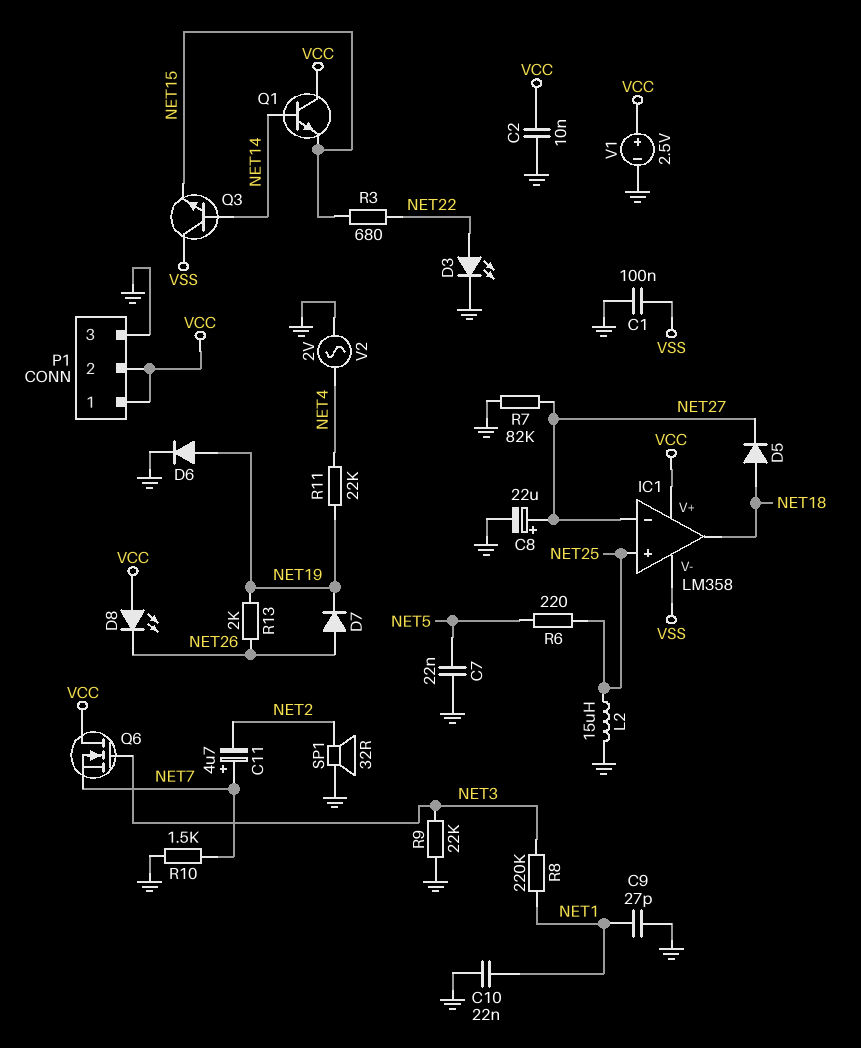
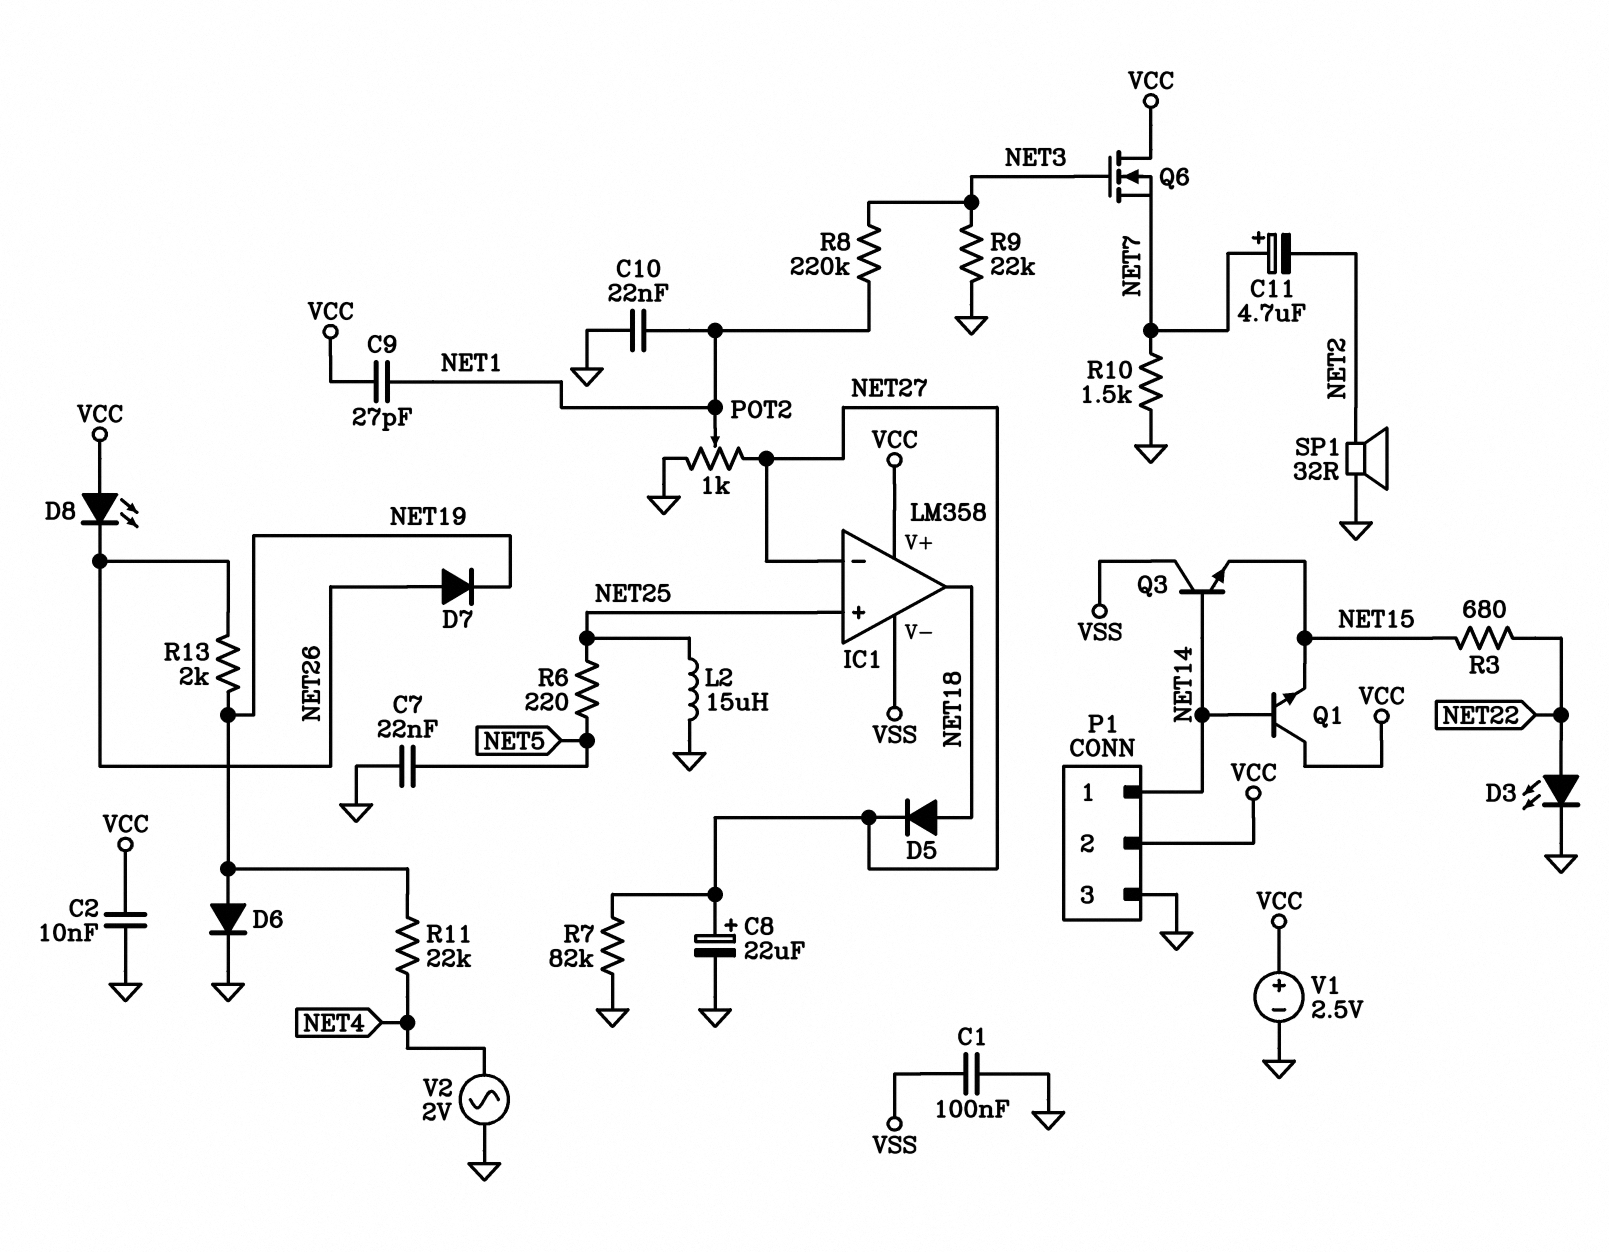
C9: 27pF (GND, NET1) -> 27pF (NET1, VCC)
P1 pin 1: VCC -> NET14
POT2: none -> 1k (GND, NET27, wiper NET1)

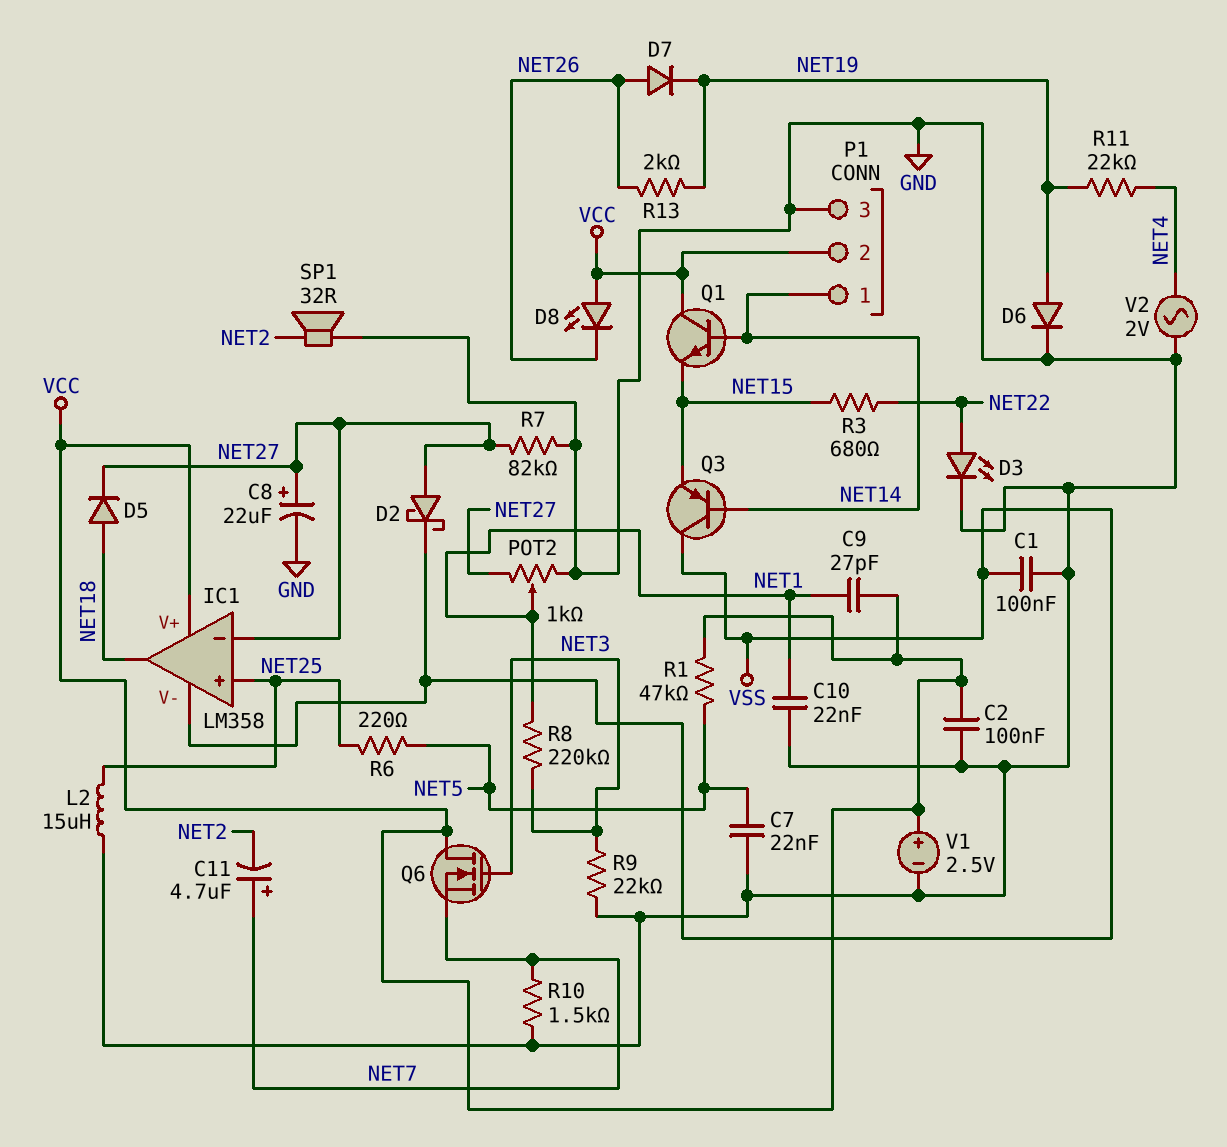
C2: 10nF (GND, VCC) -> 100nF (GND, VCC)
D2: none -> schottky (A NET27, K VSS)
Q3: NPN (B NET14, C VSS, E NET15) -> PNP (B NET14, C VSS, E NET15)
R1: none -> 47k (NET5, VCC)

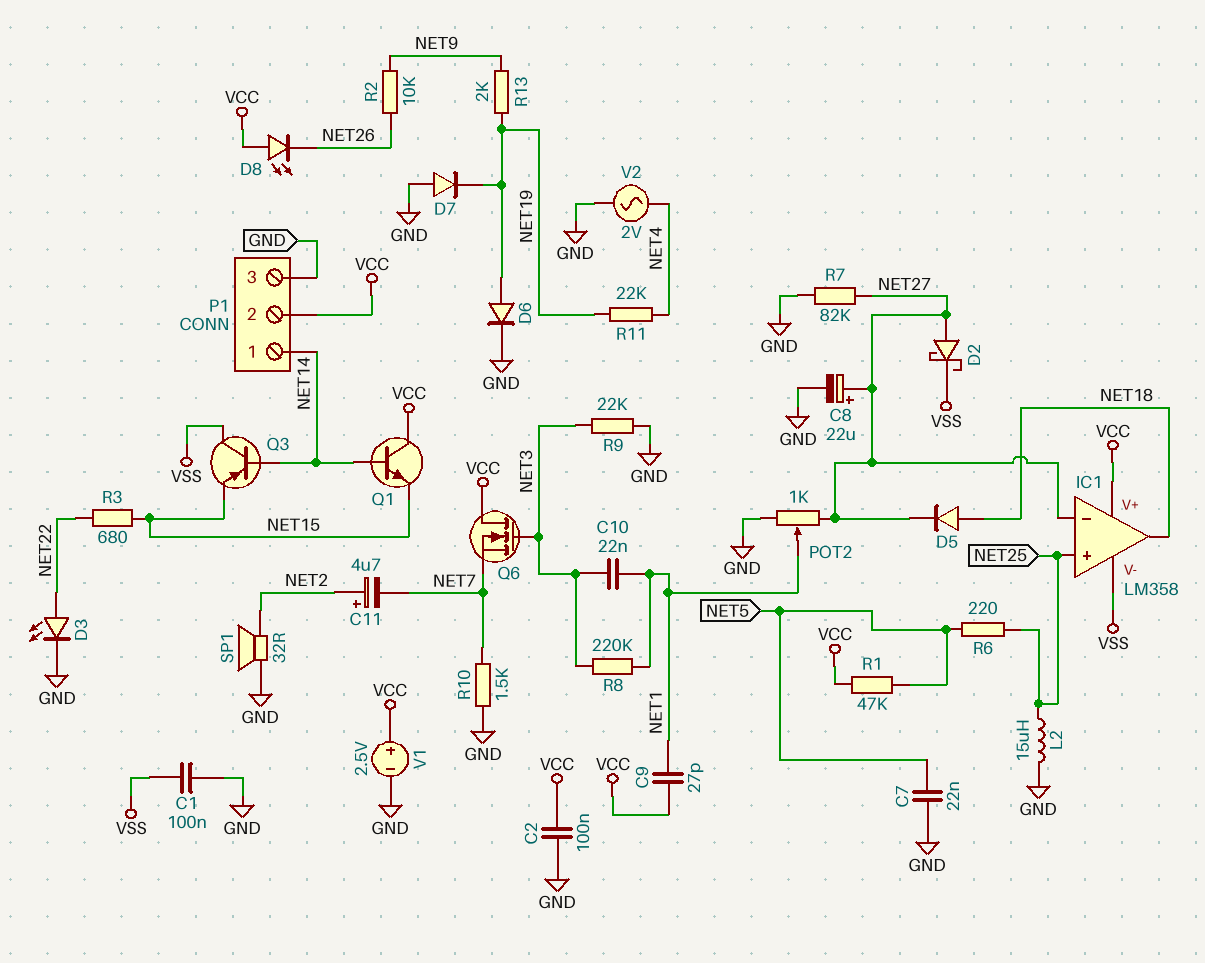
C10: 22nF (GND, NET1) -> 22nF (NET1, NET3)
C11: 4.7uF (plus NET7, minus NET2) -> 4.7uF (plus NET2, minus NET7)
D7: diode (A NET26, K NET19) -> diode (A GND, K NET19)
R2: none -> 10k (NET9, NET26)
R13: 2k (NET19, NET26) -> 2k (NET9, NET19)

